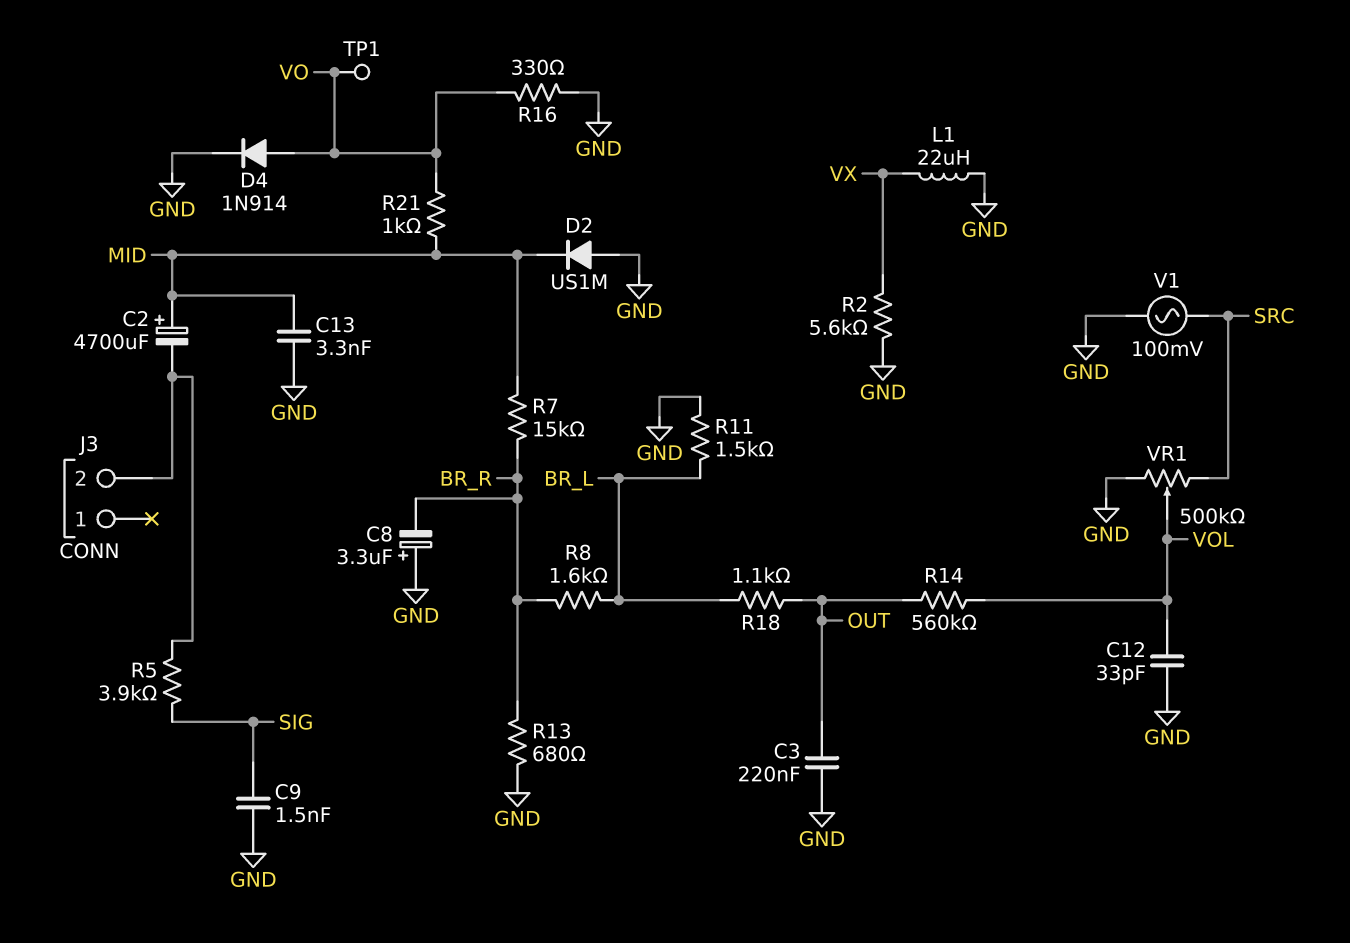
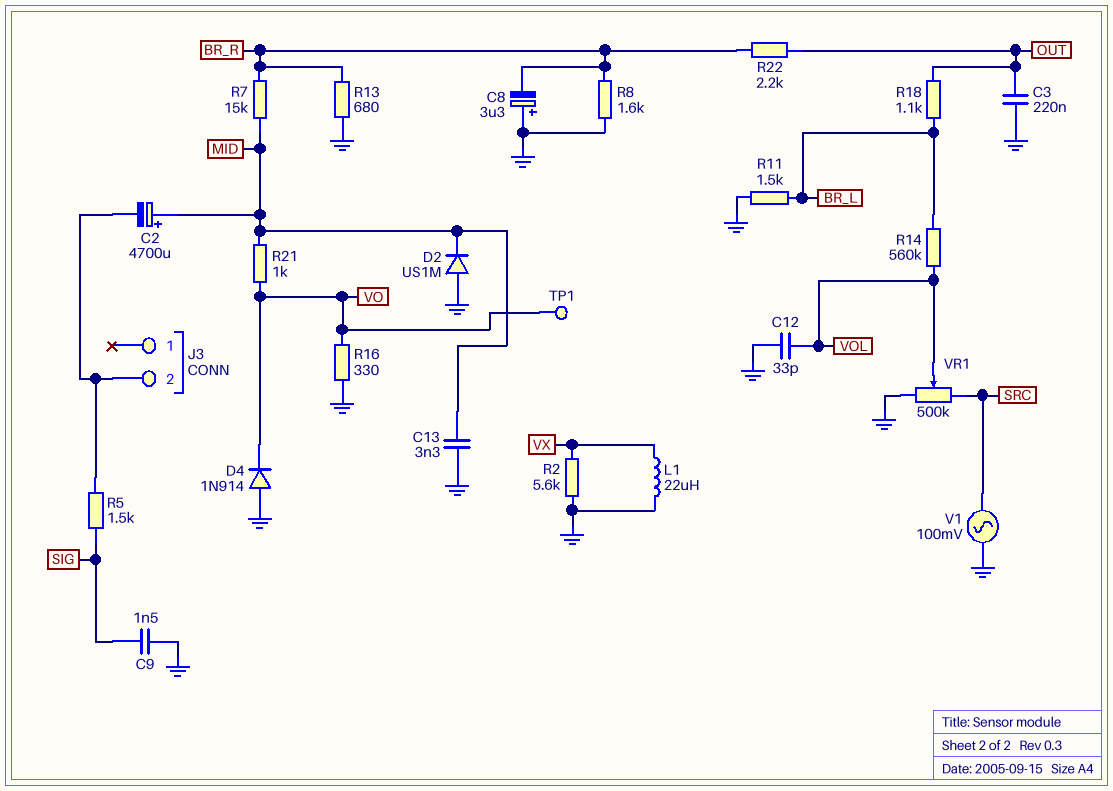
D4: diode 1N914 (A VO, K GND) -> diode 1N914 (A GND, K VO)
R5: 3.9k (J3/2, SIG) -> 1.5k (J3/2, SIG)
R8: 1.6k (BR_L, BR_R) -> 1.6k (BR_R, GND)
R14: 560k (OUT, VOL) -> 560k (BR_L, VOL)
R22: none -> 2.2k (BR_R, OUT)

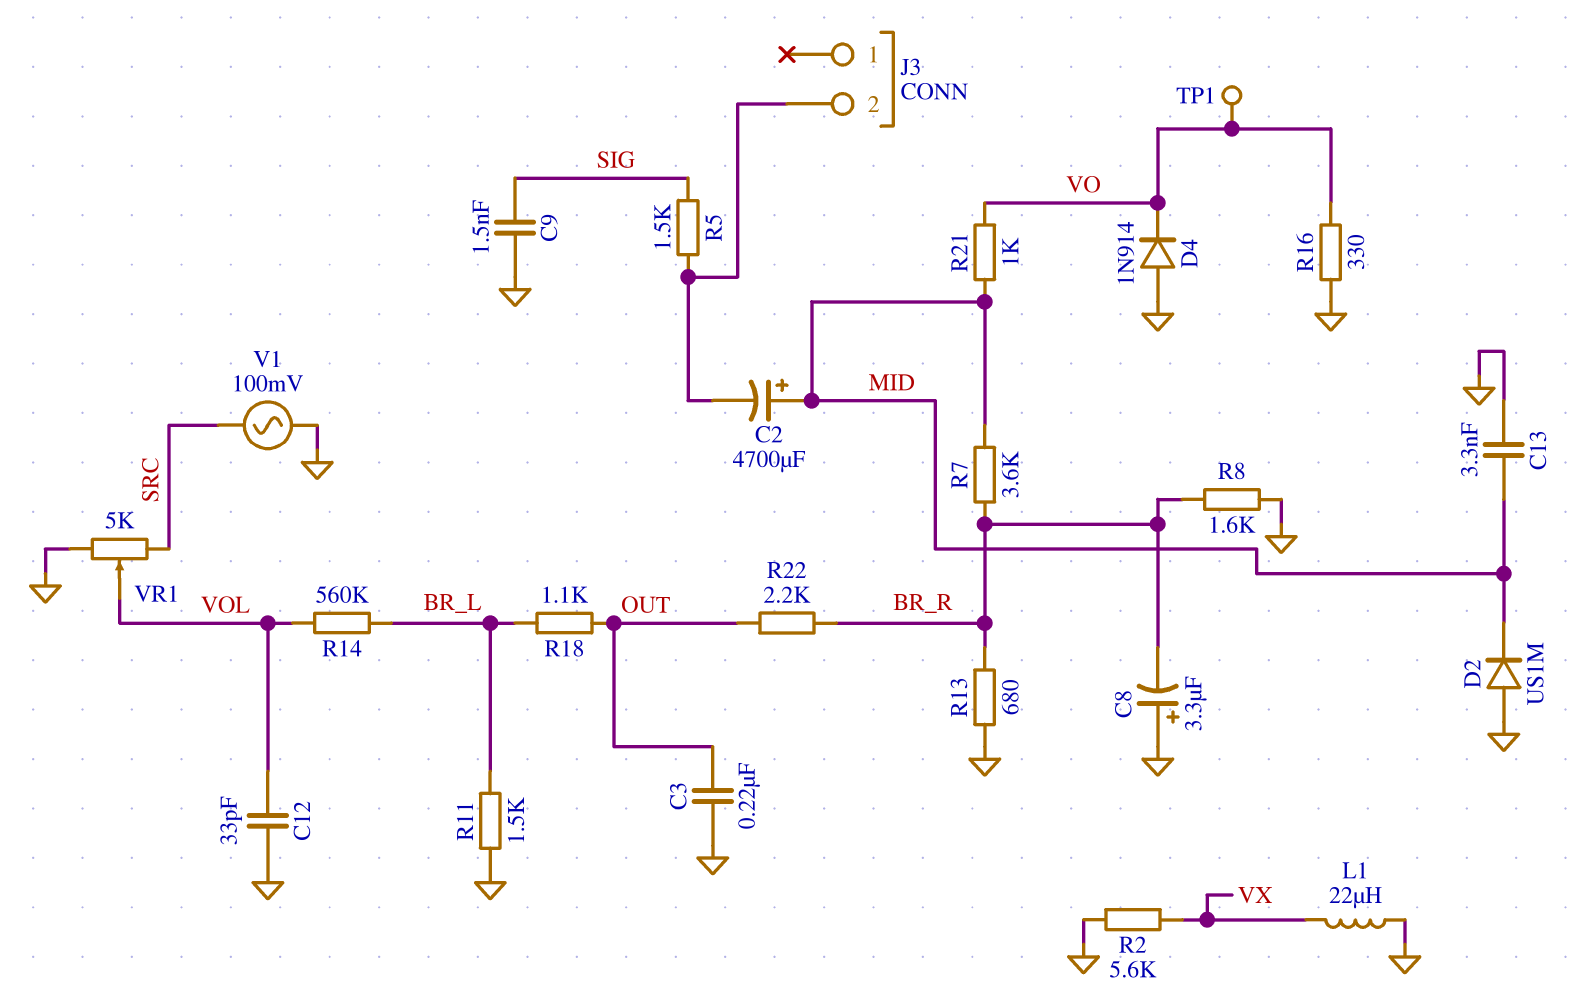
R7: 15k (BR_R, MID) -> 3.6k (BR_R, MID)
VR1: 500k (GND, SRC, wiper VOL) -> 5k (GND, SRC, wiper VOL)

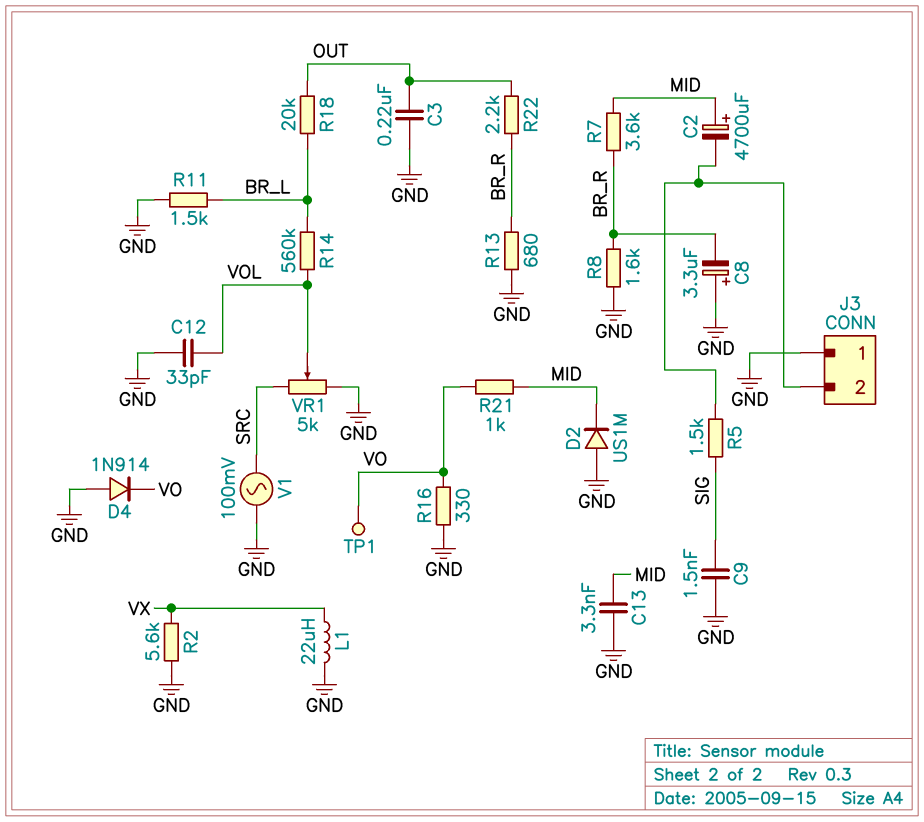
J3 pin 1: none -> GND
R18: 1.1k (BR_L, OUT) -> 20k (BR_L, OUT)

